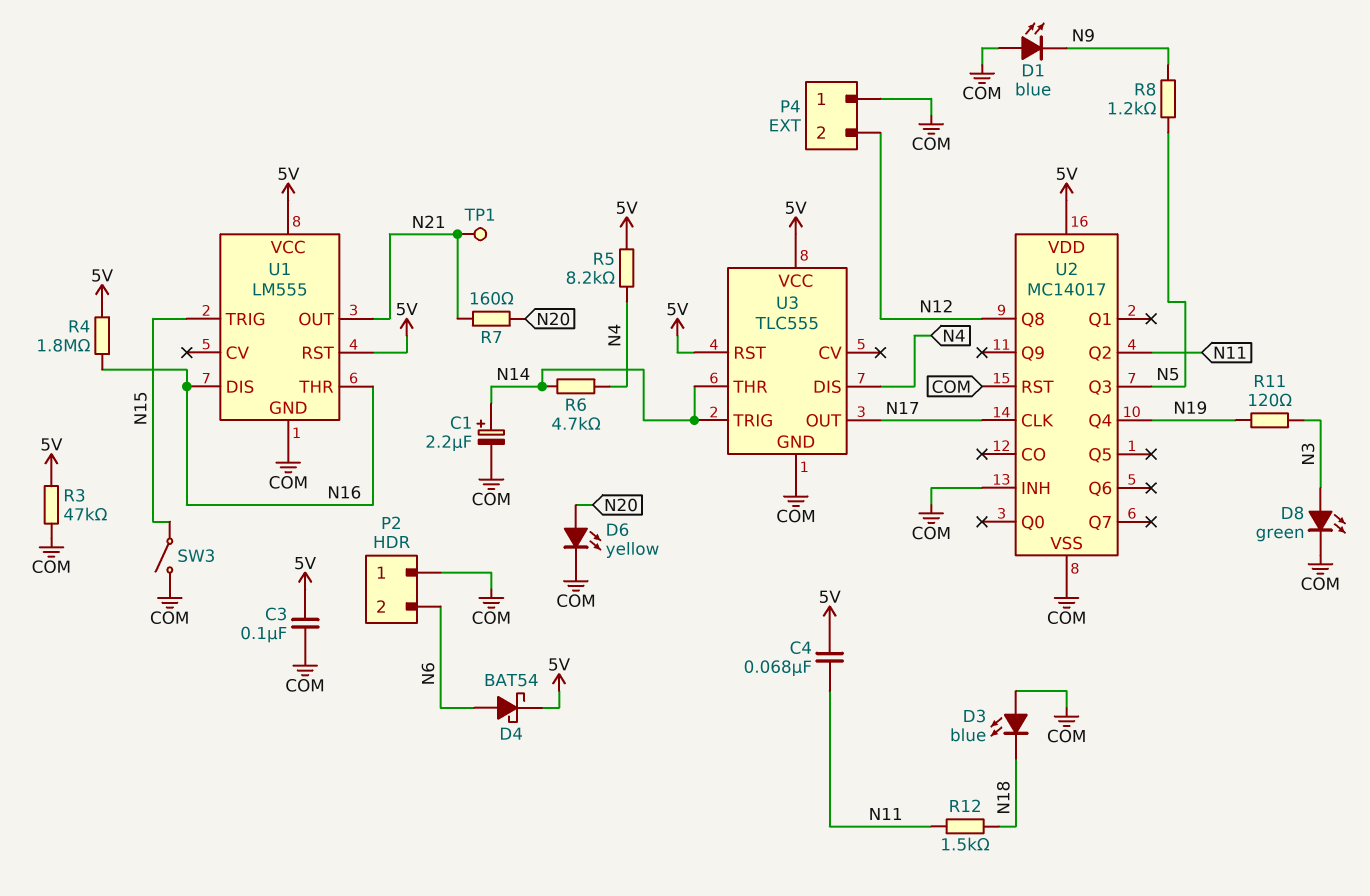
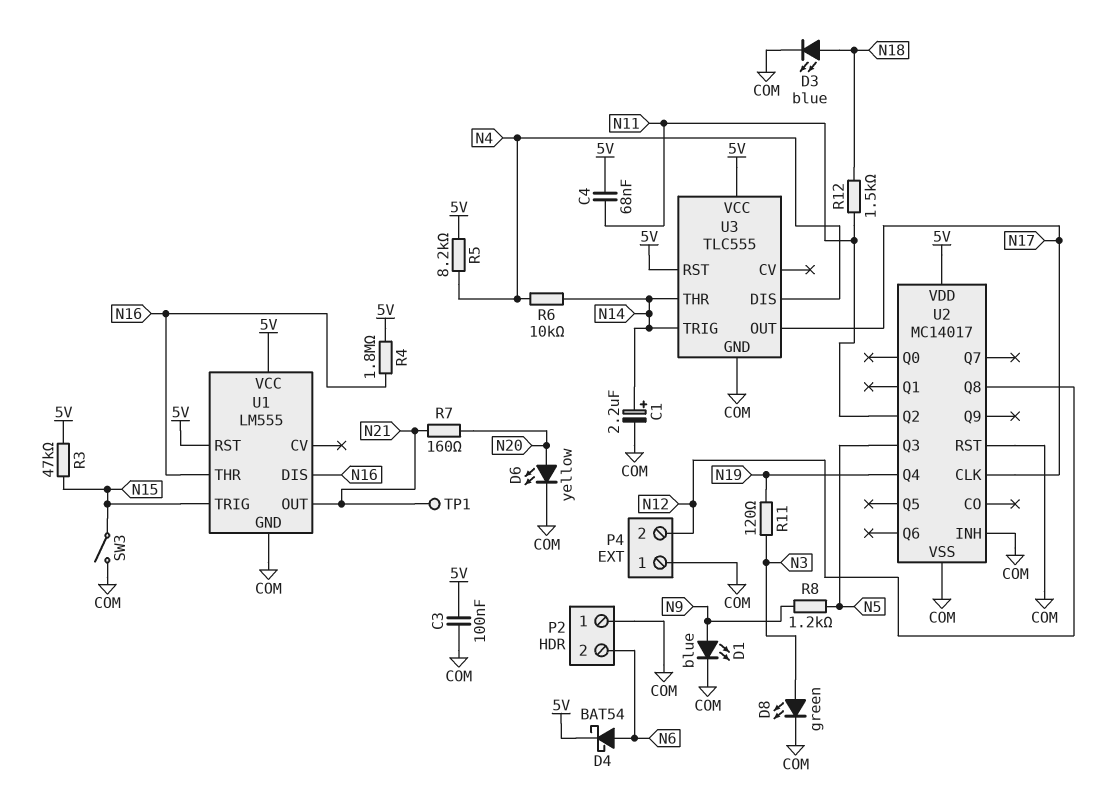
D1: LED blue (A COM, K N9) -> LED blue (A N9, K COM)
D3: LED blue (A COM, K N18) -> LED blue (A N18, K COM)
R3: 47k (5V, COM) -> 47k (5V, N15)
R6: 4.7k (N4, N14) -> 10k (N4, N14)

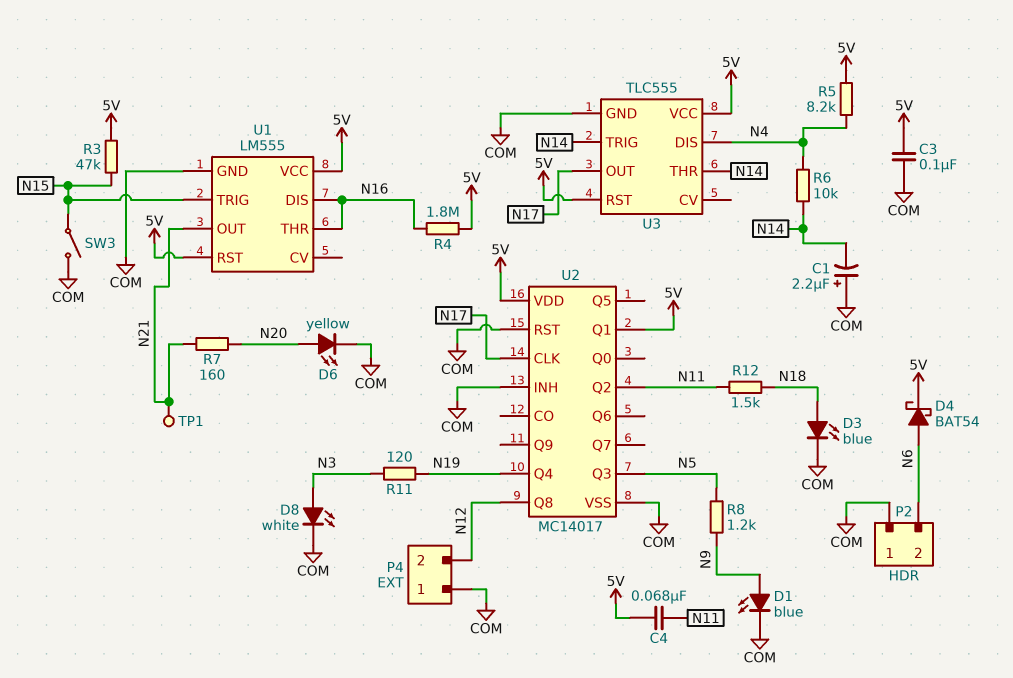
C1: 2.2uF (plus N14, minus COM) -> 2.2uF (plus COM, minus N14)
D8: LED green (A N3, K COM) -> LED white (A N3, K COM)
U2 pin Q1: none -> 5V

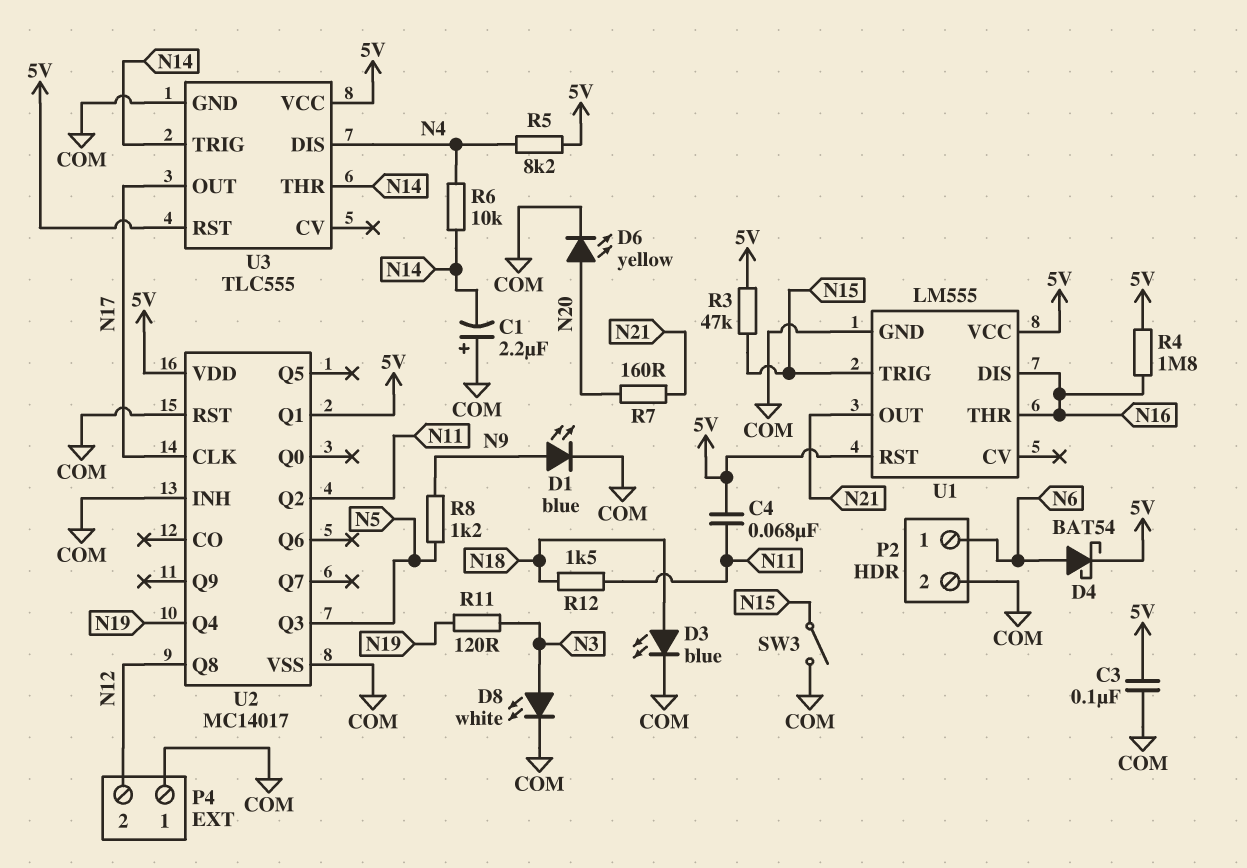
P2 pin 1: COM -> N6
P2 pin 2: N6 -> COM
TP1: test point (N21) -> none

